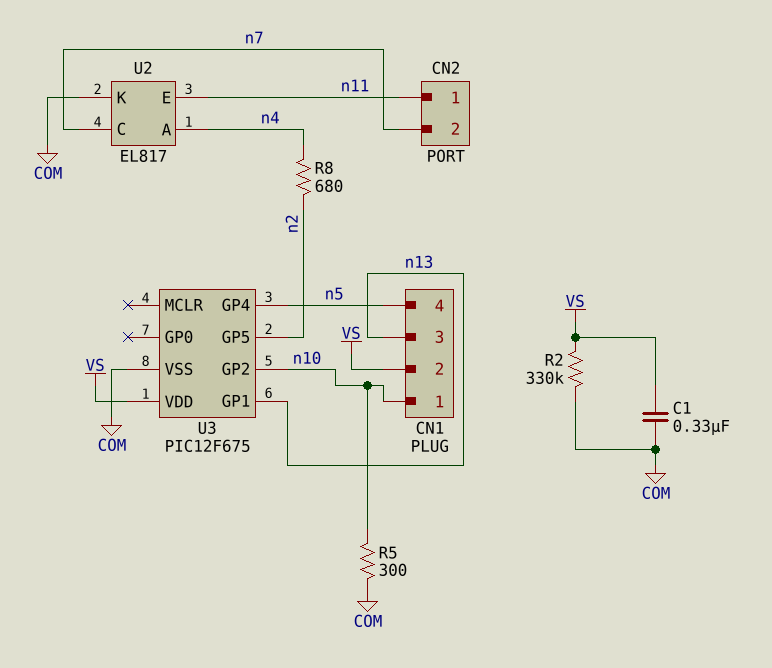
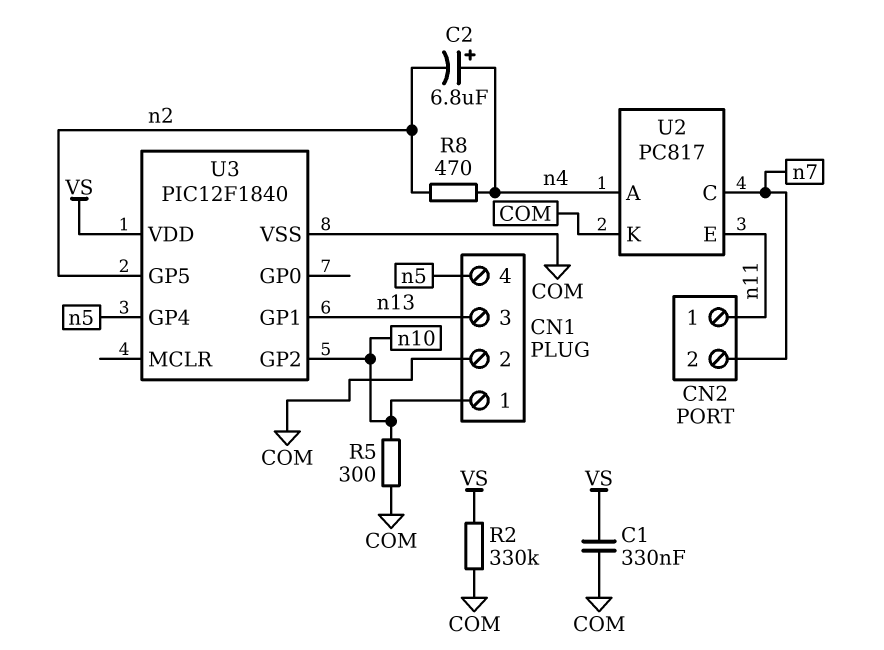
C2: none -> 6.8uF (plus n4, minus n2)
CN1 pin 2: VS -> COM
R8: 680 (n2, n4) -> 470 (n2, n4)
U2: EL817 -> PC817
U3: PIC12F675 -> PIC12F1840

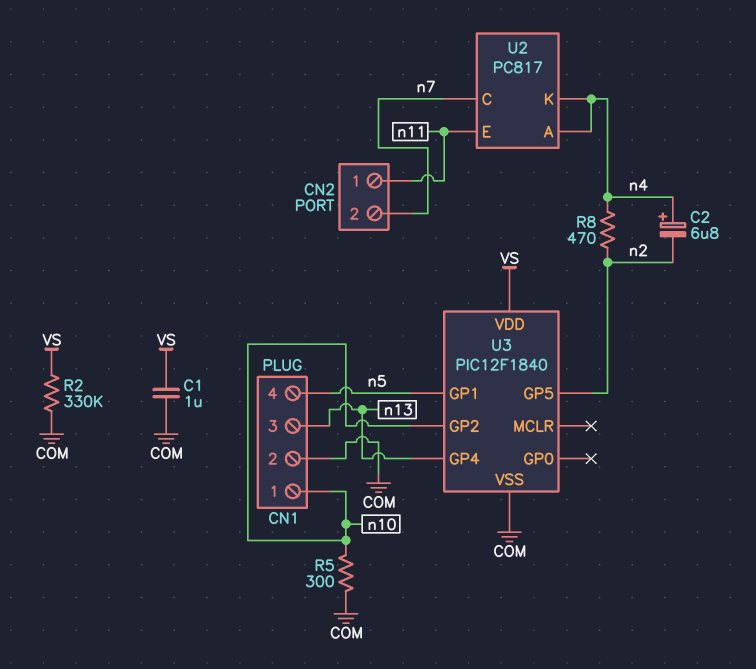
C1: 330nF (COM, VS) -> 1uF (COM, VS)
U2 pin K: COM -> n4
U3 pin GP1: n13 -> n5
U3 pin GP4: n5 -> n13

